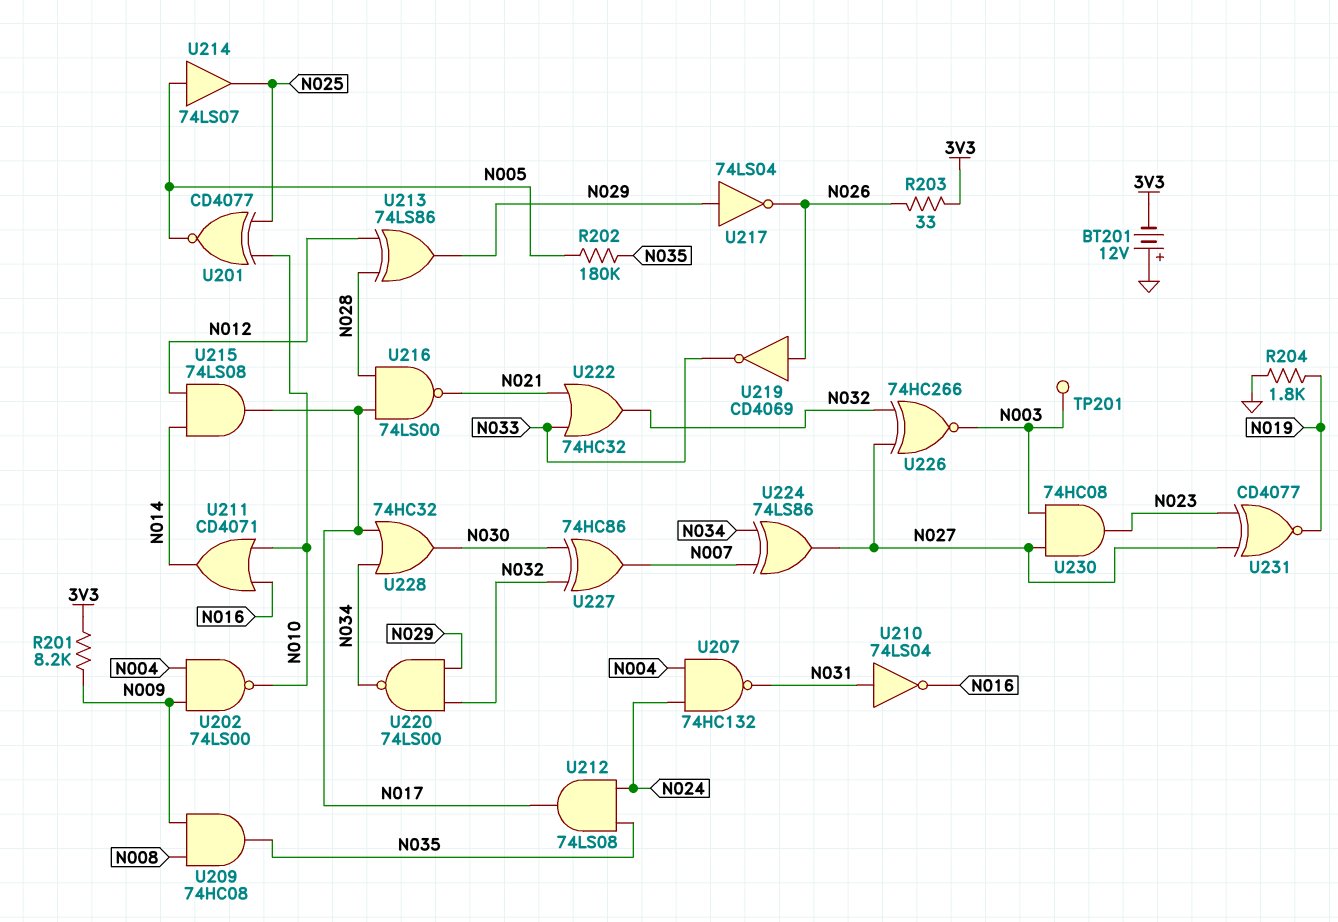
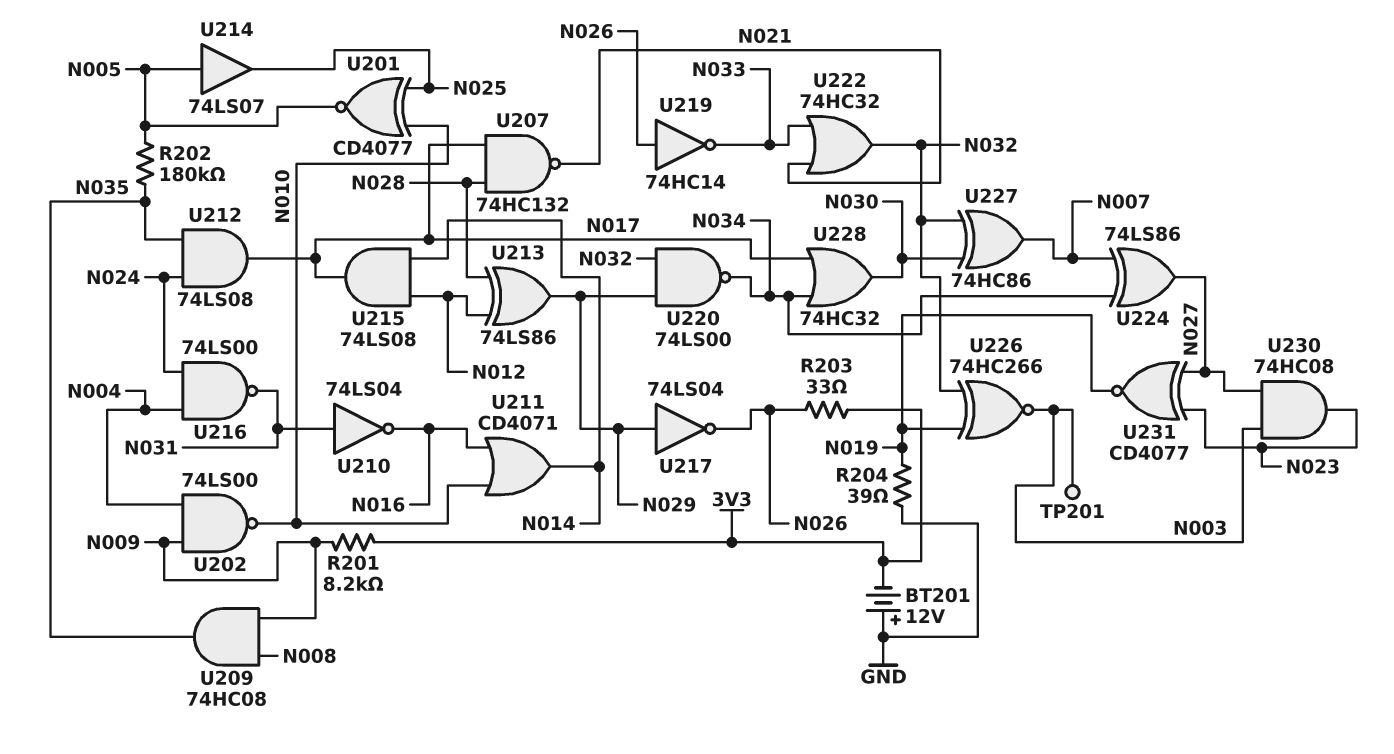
R204: 1.8k (GND, N019) -> 39 (GND, N019)
U207: NAND 74HC132 (in N004, in N024, out N031) -> NAND 74HC132 (in N017, in N028, out N021)
U216: NAND 74LS00 (in N017, in N028, out N021) -> NAND 74LS00 (in N004, in N024, out N031)
U219: NOT CD4069 (in N026, out N033) -> NOT 74HC14 (in N026, out N033)
U226: XNOR 74HC266 (in N027, in N032, out N003) -> XNOR 74HC266 (in N019, in N032, out N003)

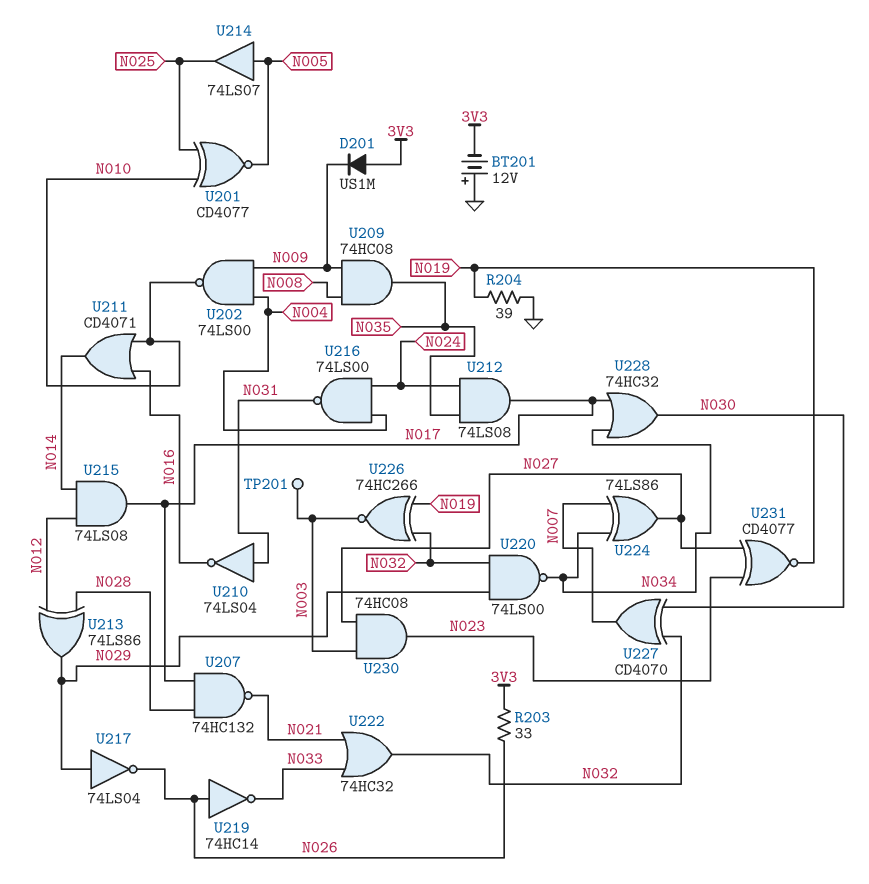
D201: none -> diode US1M (A 3V3, K N009)
R201: 8.2k (3V3, N009) -> none
R202: 180k (N005, N035) -> none
U227: XOR 74HC86 (in N030, in N032, out N007) -> XOR CD4070 (in N030, in N032, out N007)

